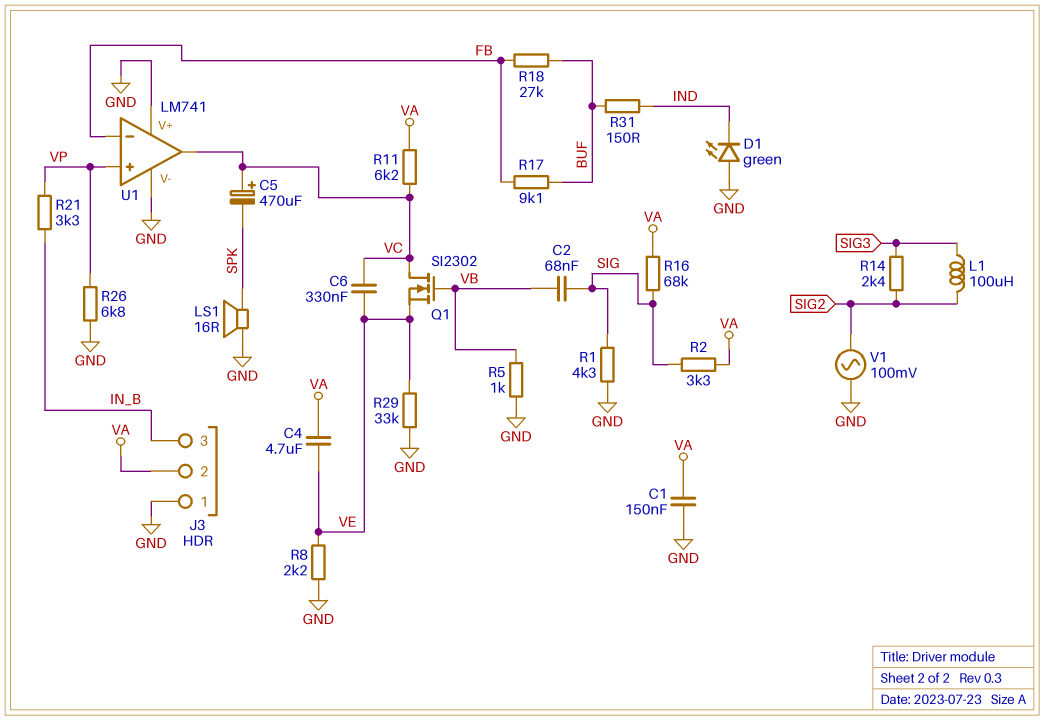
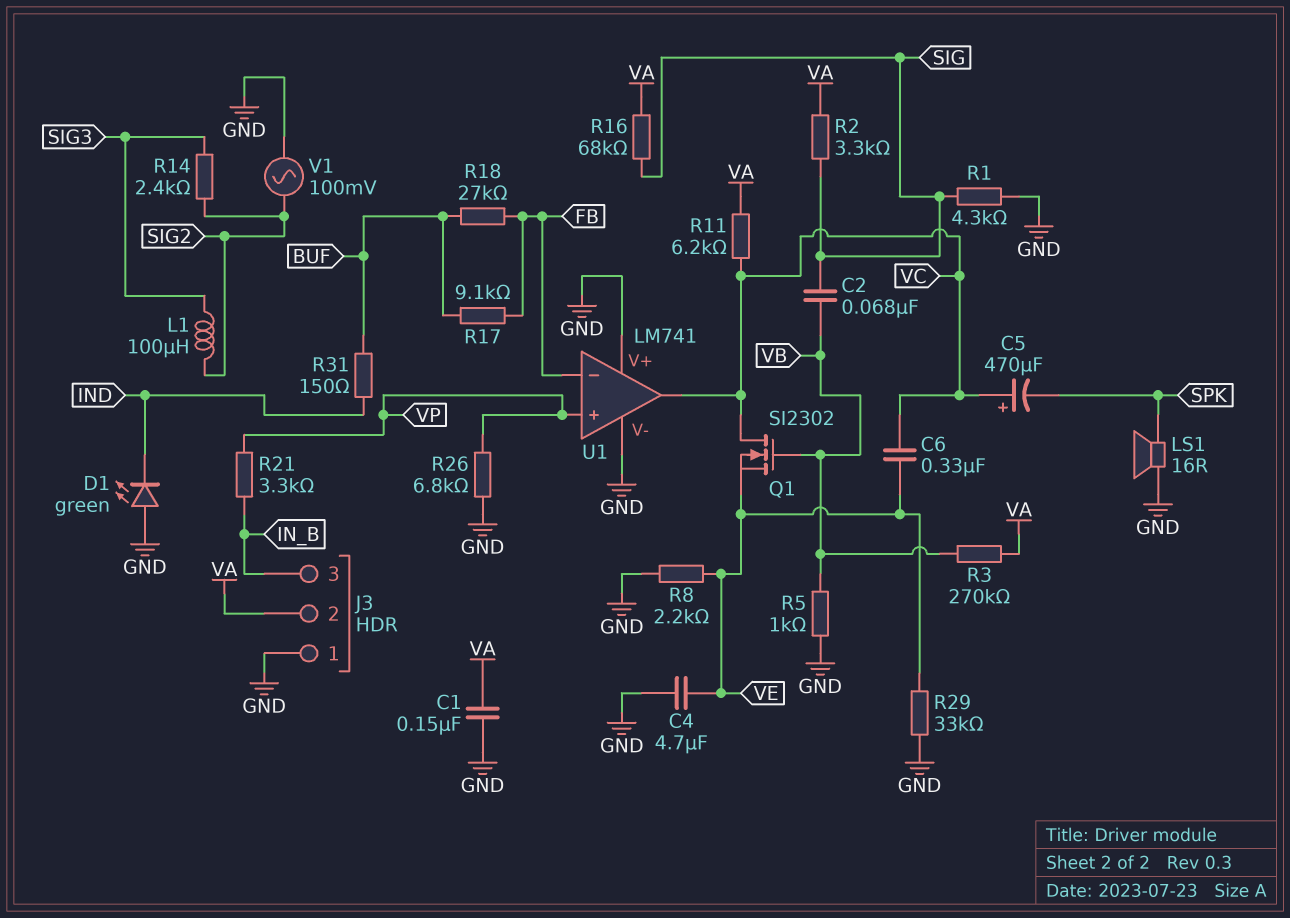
C4: 4.7uF (VA, VE) -> 4.7uF (GND, VE)
R3: none -> 270k (VA, VB)

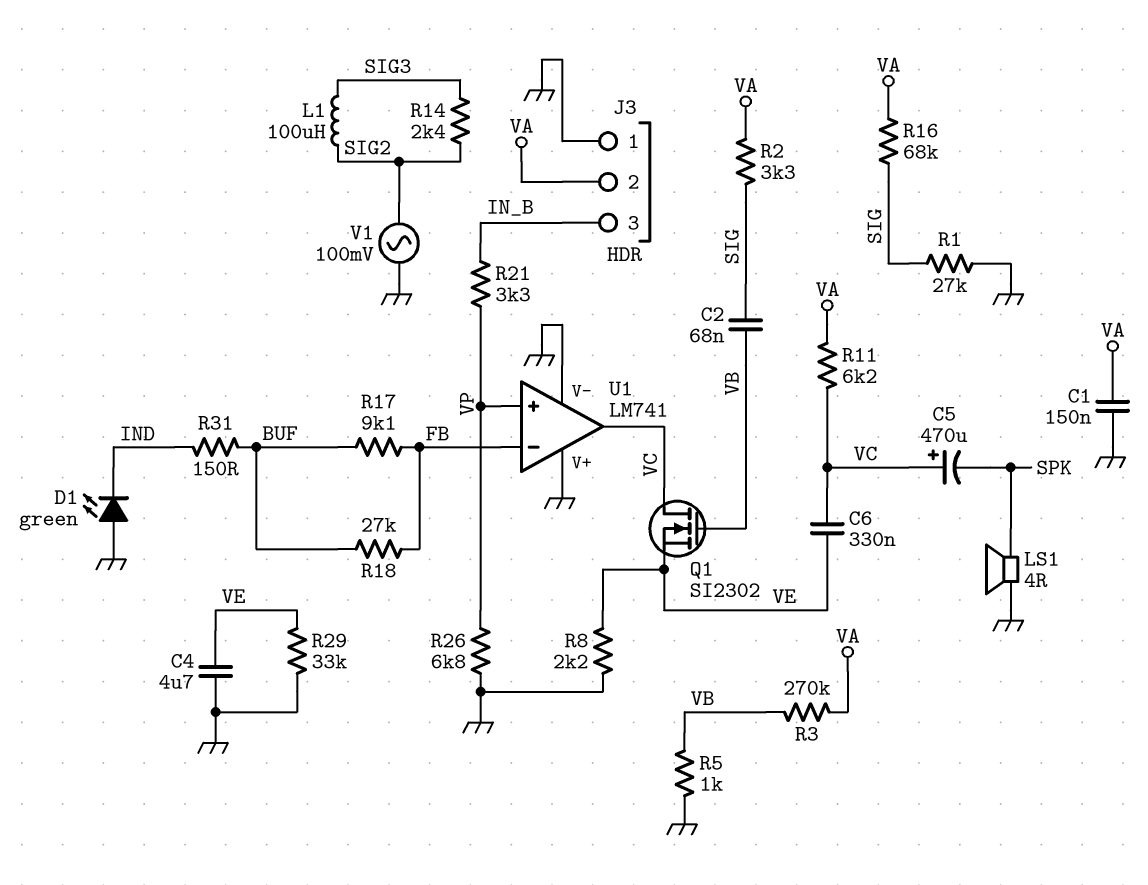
LS1: speaker 16R (GND, SPK) -> speaker 4R (GND, SPK)
R1: 4.3k (GND, SIG) -> 27k (GND, SIG)

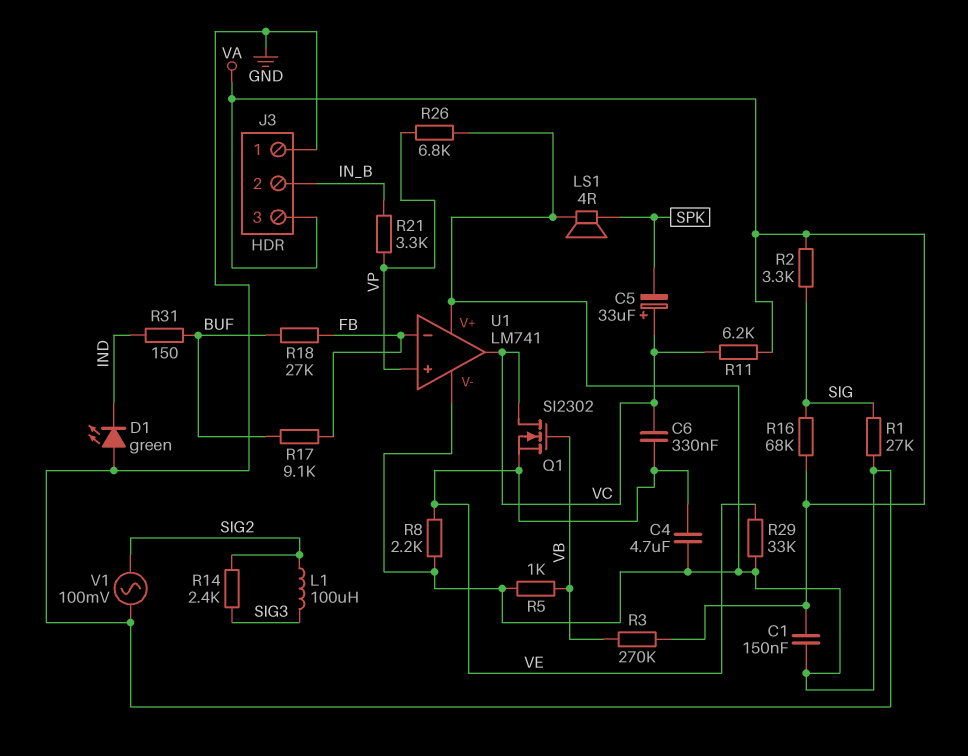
C2: 68nF (SIG, VB) -> none
C5: 470uF (plus VC, minus SPK) -> 33uF (plus VC, minus SPK)
J3 pin 2: VA -> IN_B
J3 pin 3: IN_B -> VA

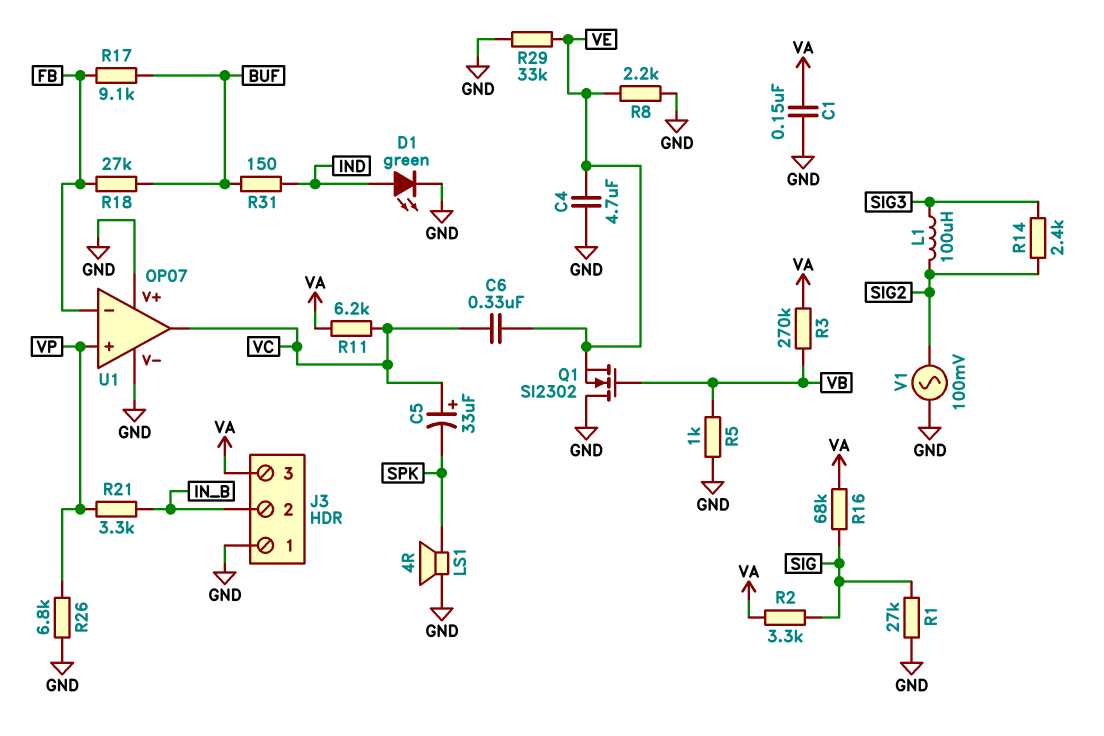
D1: LED green (A GND, K IND) -> LED green (A IND, K GND)
Q1: NMOS SI2302 (G VB, D VC, S VE) -> NMOS SI2302 (G VB, D GND, S VE)
U1: LM741 -> OP07

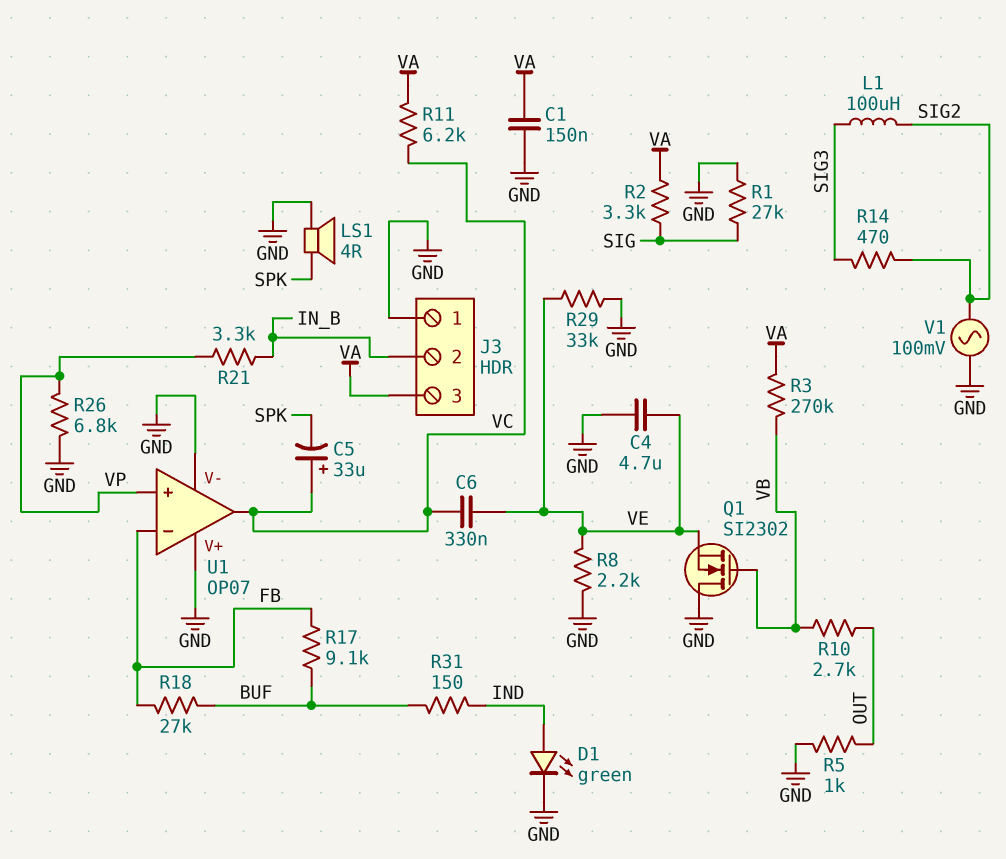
R5: 1k (GND, VB) -> 1k (GND, OUT)
R10: none -> 2.7k (OUT, VB)
R14: 2.4k (SIG2, SIG3) -> 470 (SIG2, SIG3)
R16: 68k (SIG, VA) -> none

